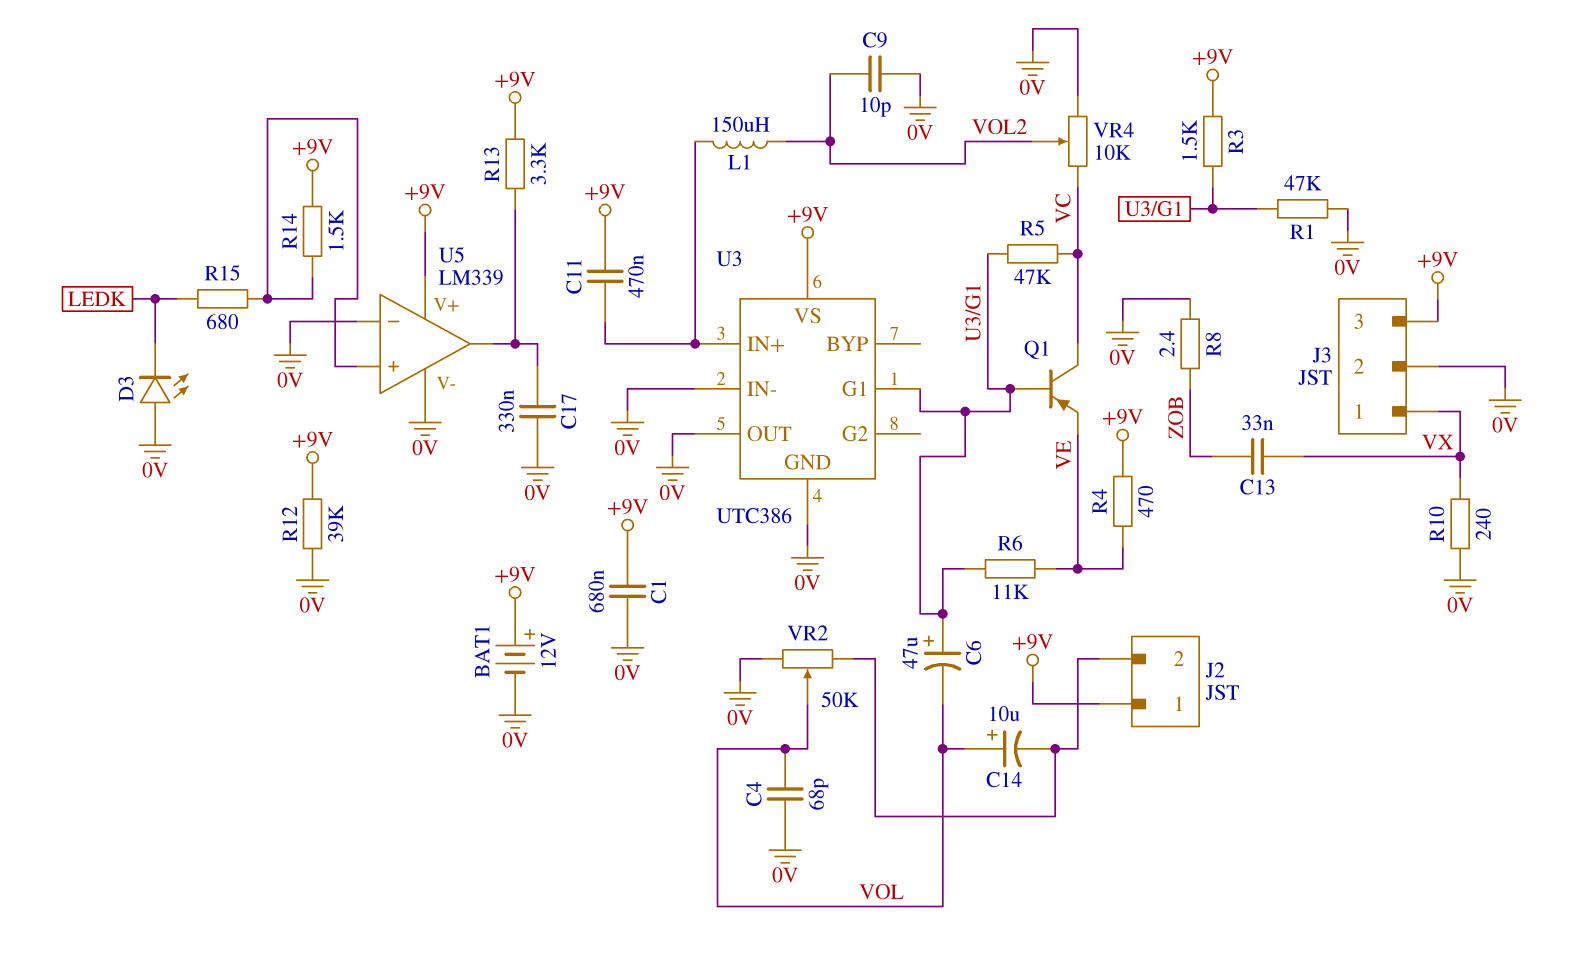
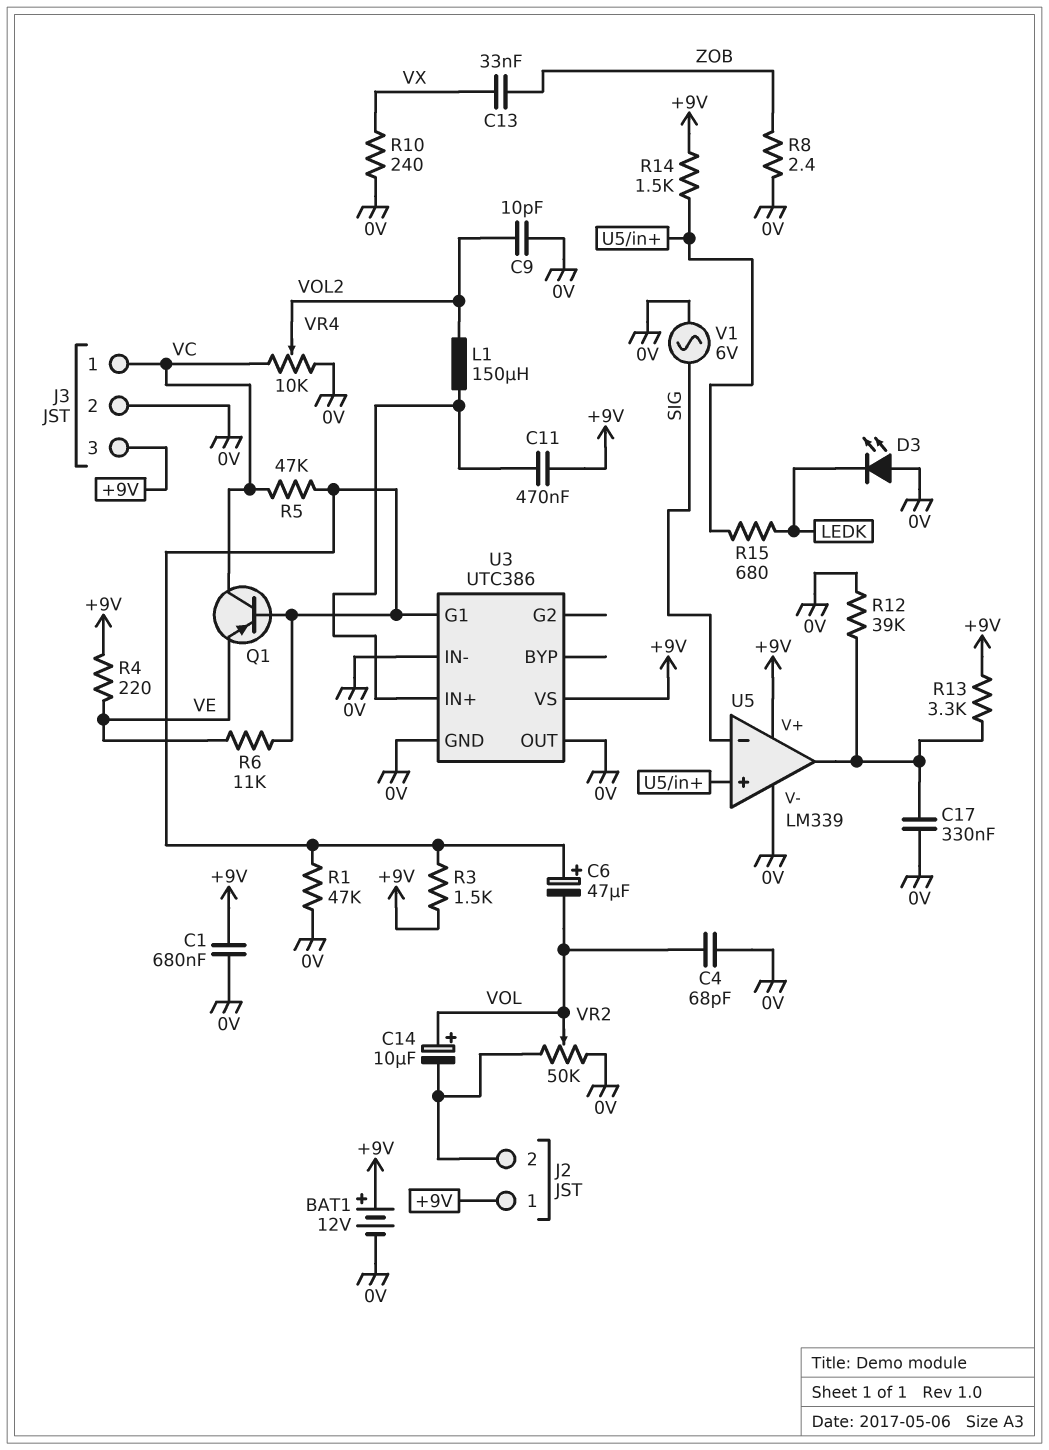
J3 pin 1: VX -> VC
R4: 470 (+9V, VE) -> 220 (+9V, VE)
R12: 39k (+9V, 0V) -> 39k (0V, U5/out)
U5 pin in-: 0V -> SIG
V1: none -> AC 6V (0V, SIG)

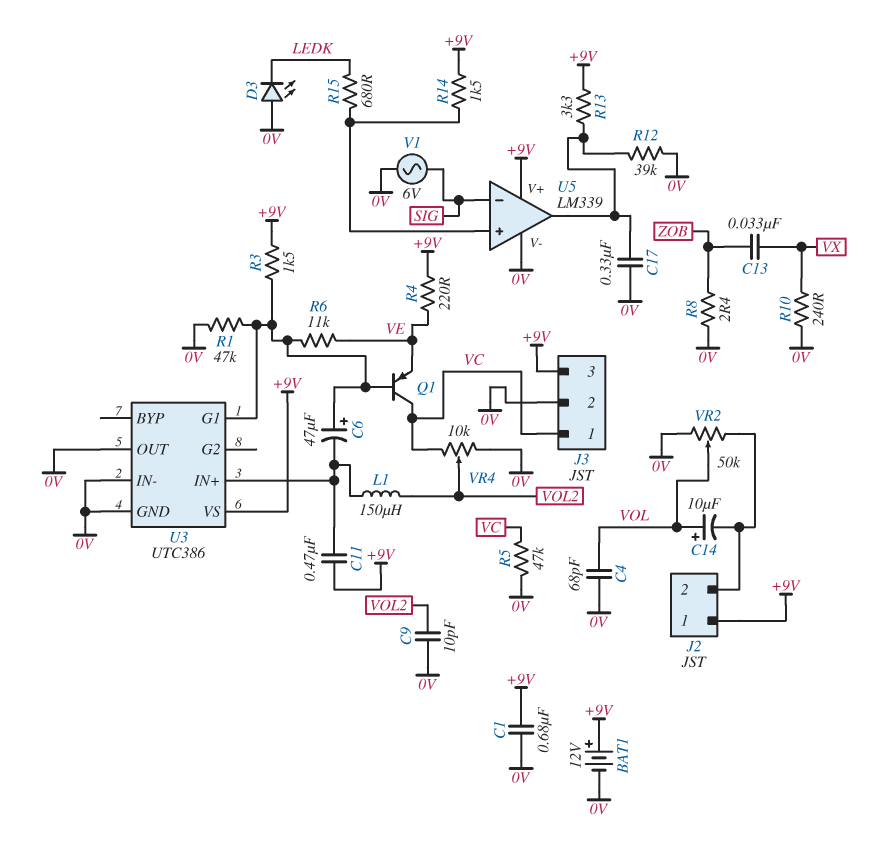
C6: 47uF (plus U3/G1, minus VOL) -> 47uF (plus U3/G1, minus U3/IN+)
R5: 47k (U3/G1, VC) -> 47k (0V, VC)

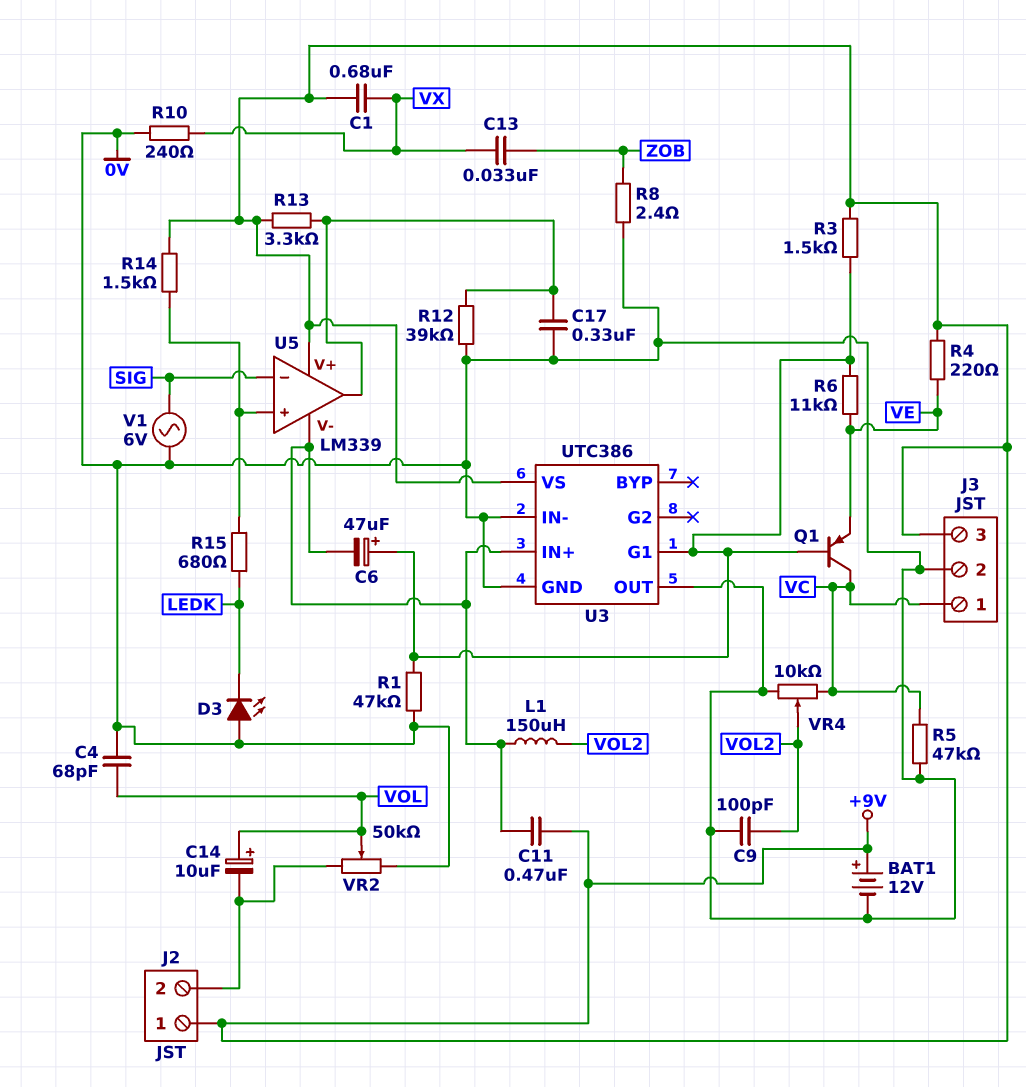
C1: 680nF (+9V, 0V) -> 680nF (+9V, VX)
C9: 10pF (0V, VOL2) -> 100pF (0V, VOL2)
U5 pin V-: 0V -> U3/IN+

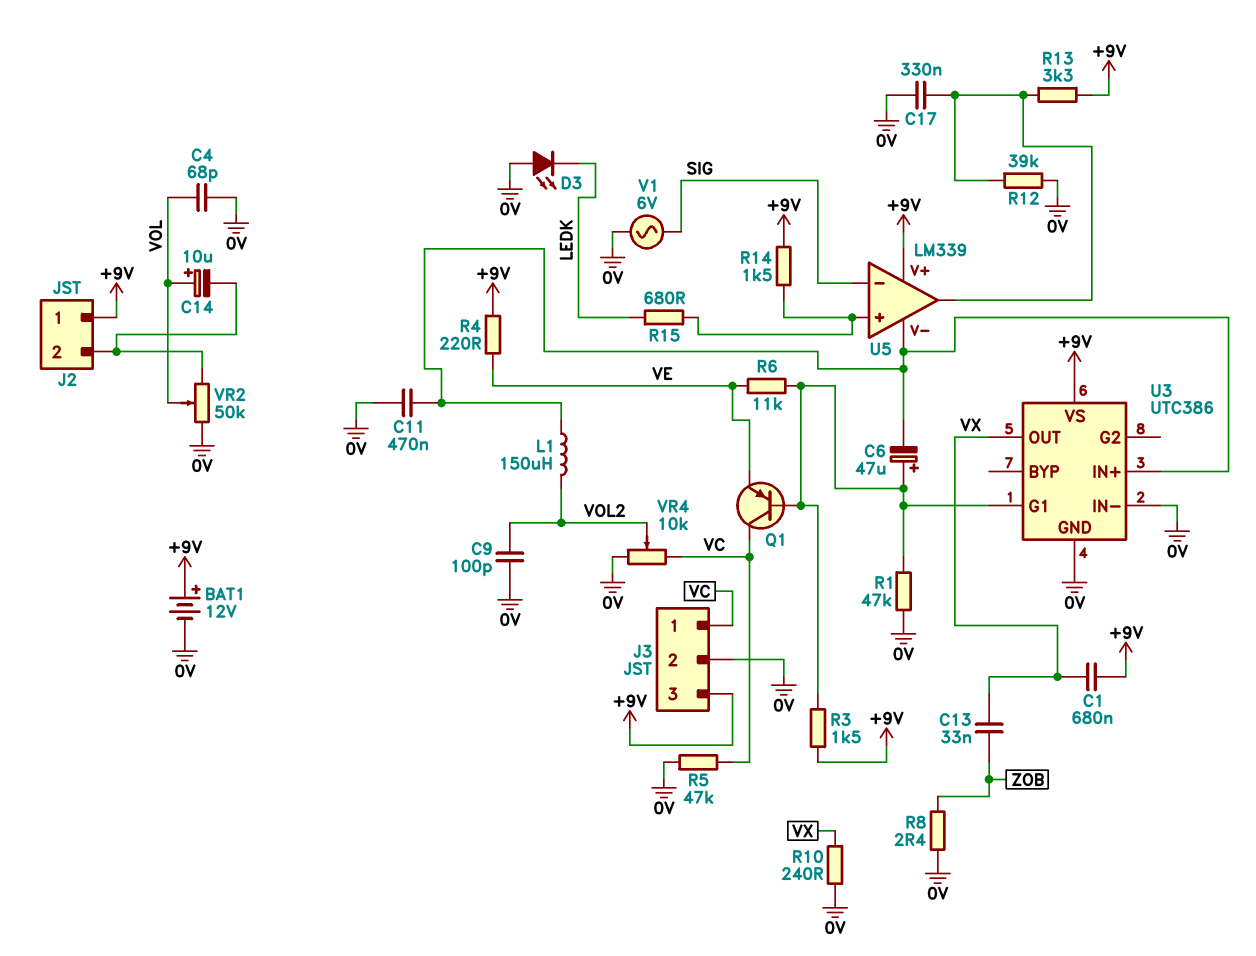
C11: 470nF (+9V, U3/IN+) -> 470nF (0V, U3/IN+)
U3 pin OUT: 0V -> VX

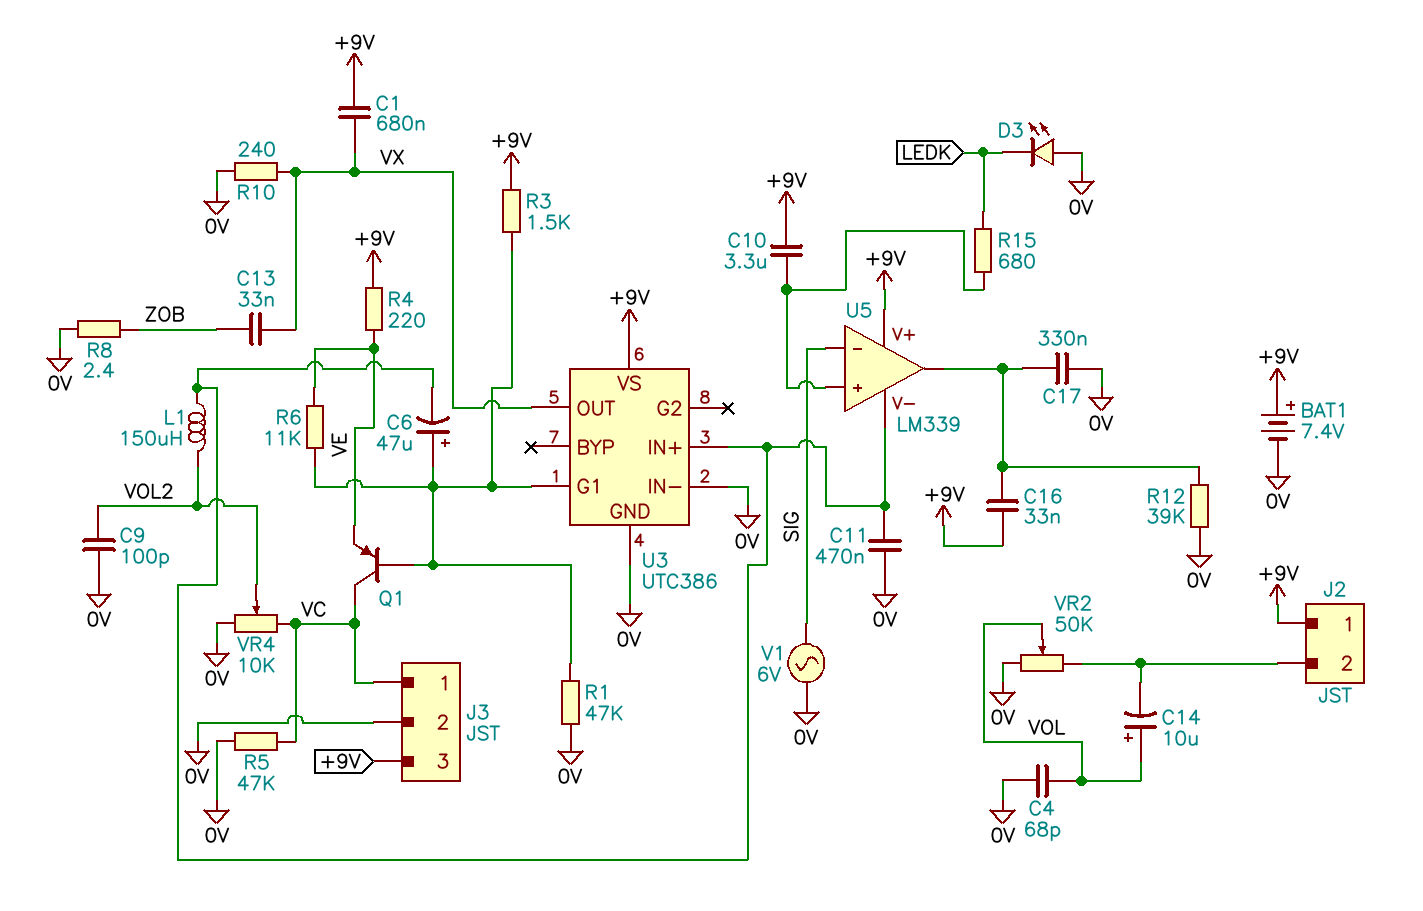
BAT1: 12V (plus +9V, minus 0V) -> 7.4V (plus +9V, minus 0V)
C10: none -> 3.3uF (+9V, U5/in+)
C16: none -> 33nF (+9V, U5/out)
R13: 3.3k (+9V, U5/out) -> none
R14: 1.5k (+9V, U5/in+) -> none

